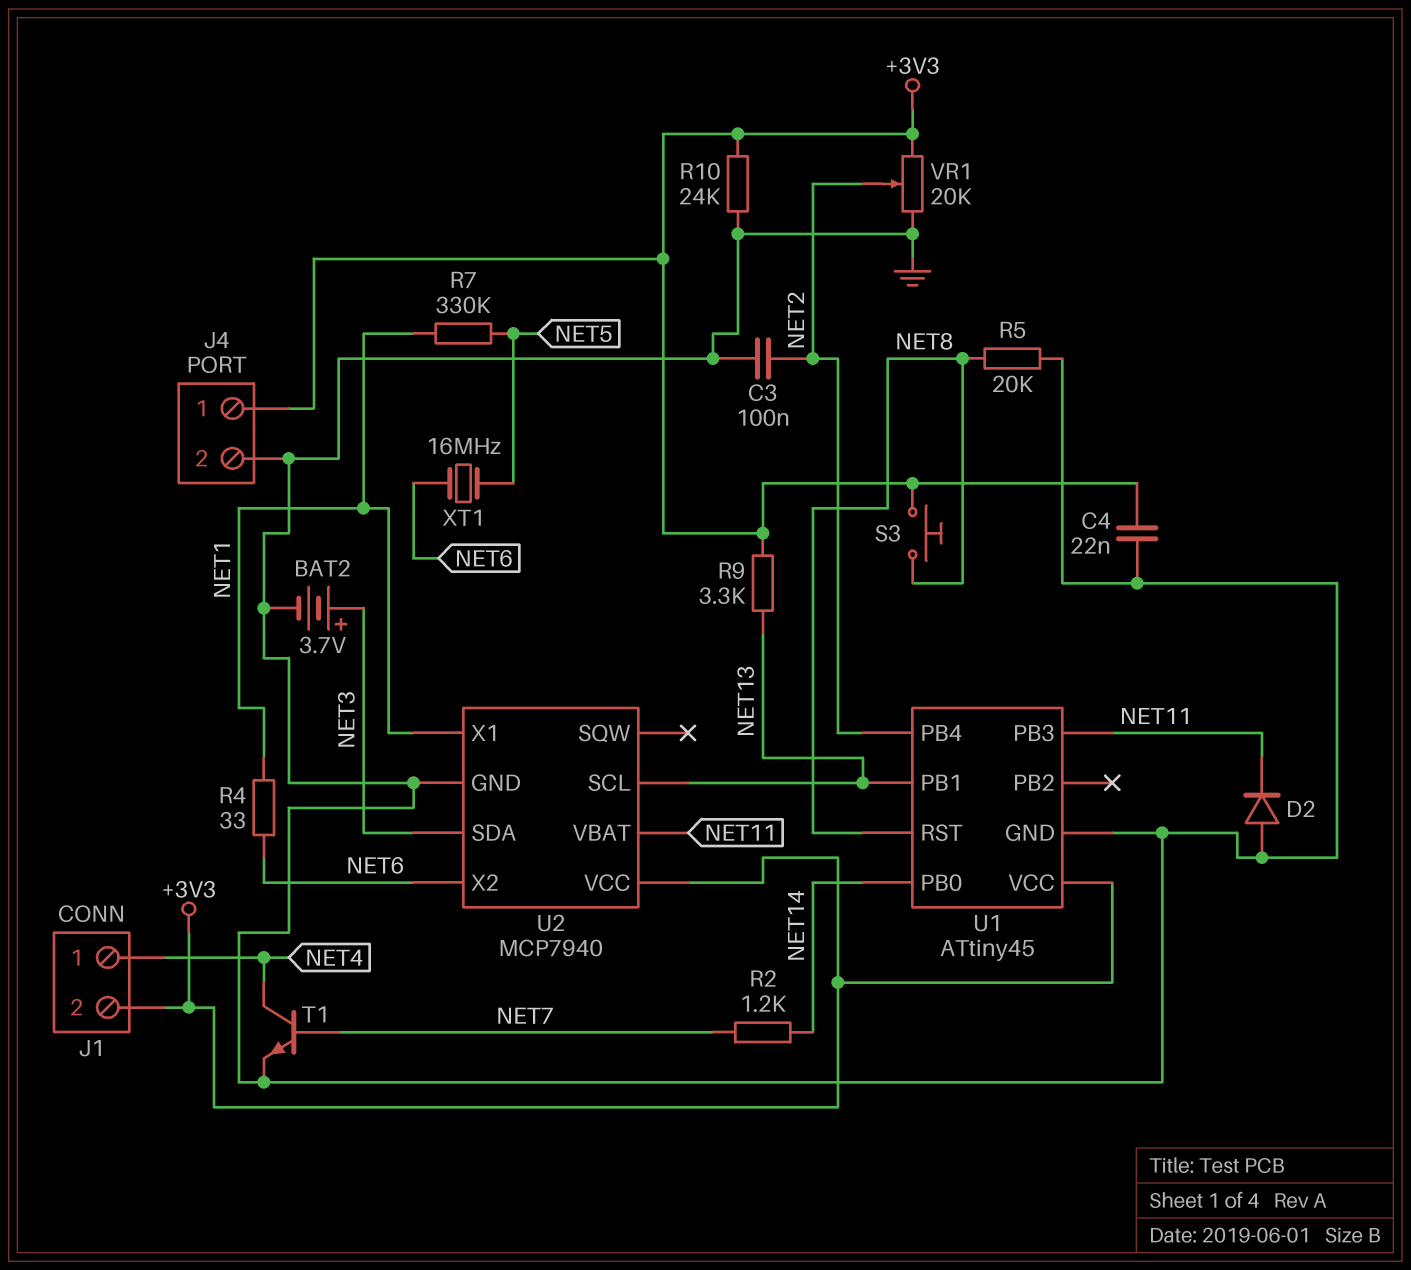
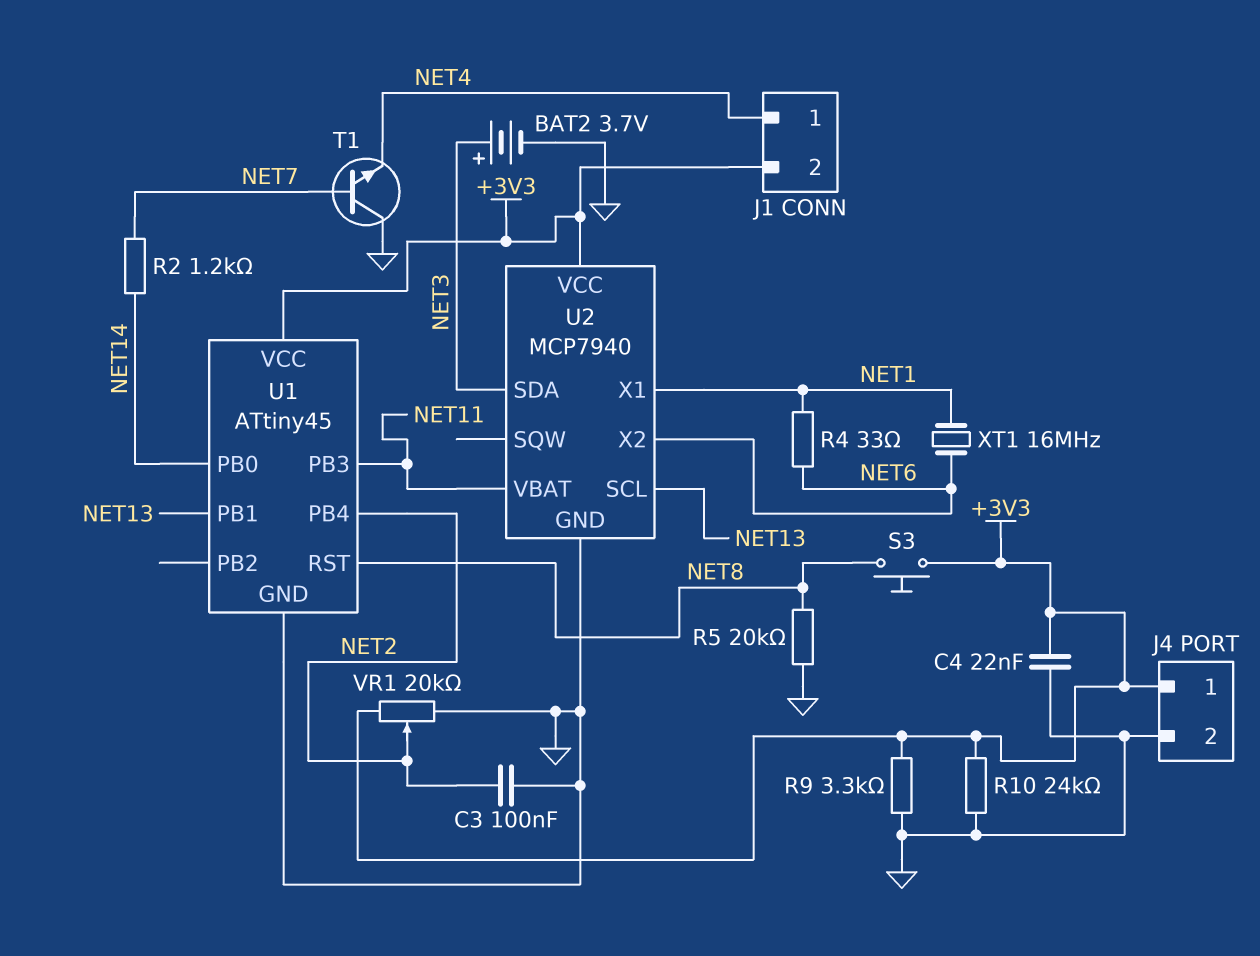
D2: diode (A GND, K NET11) -> none
R7: 330k (NET1, NET5) -> none
R9: 3.3k (+3V3, NET13) -> 3.3k (+3V3, GND)
T1: NPN (B NET7, C NET4, E GND) -> NPN (B NET7, C GND, E NET4)
XT1: 16MHz (NET5, NET6) -> 16MHz (NET1, NET6)

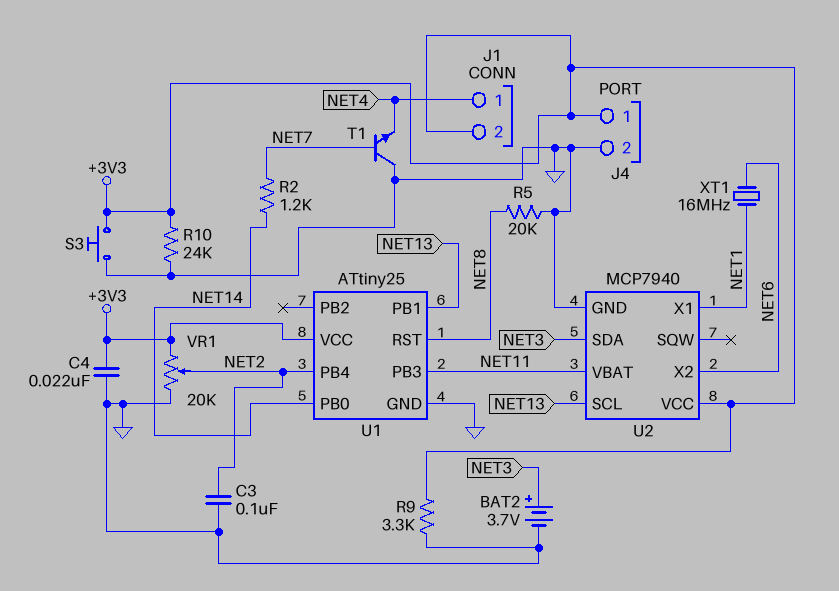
R4: 33 (NET1, NET6) -> none
S3: button (+3V3, NET8) -> button (+3V3, GND)
U1: ATtiny45 -> ATtiny25

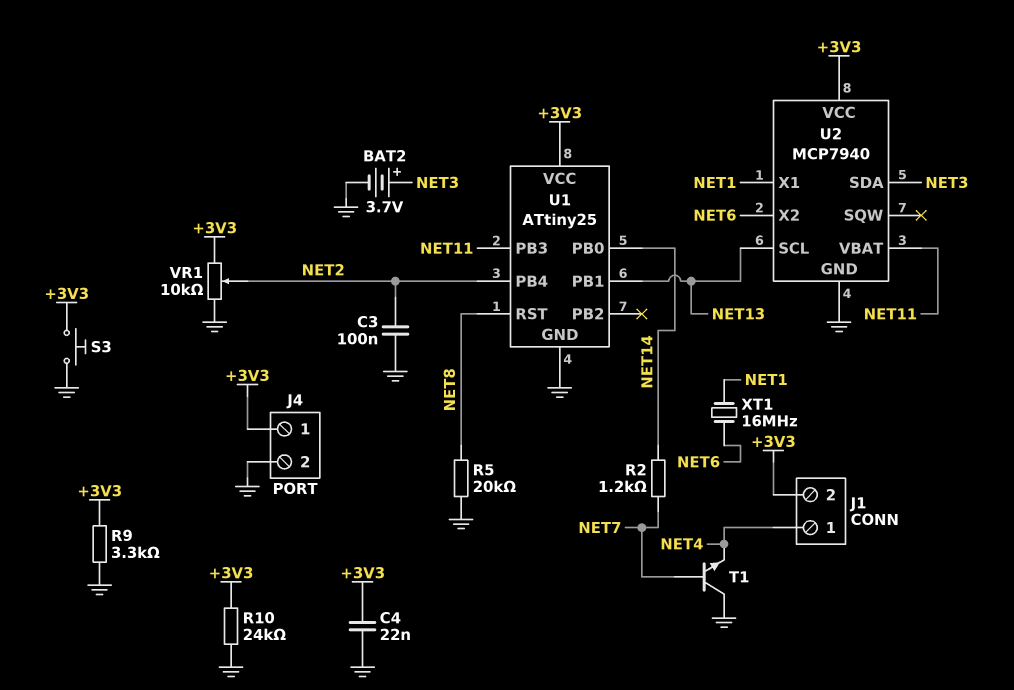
VR1: 20k (+3V3, GND, wiper NET2) -> 10k (+3V3, GND, wiper NET2)

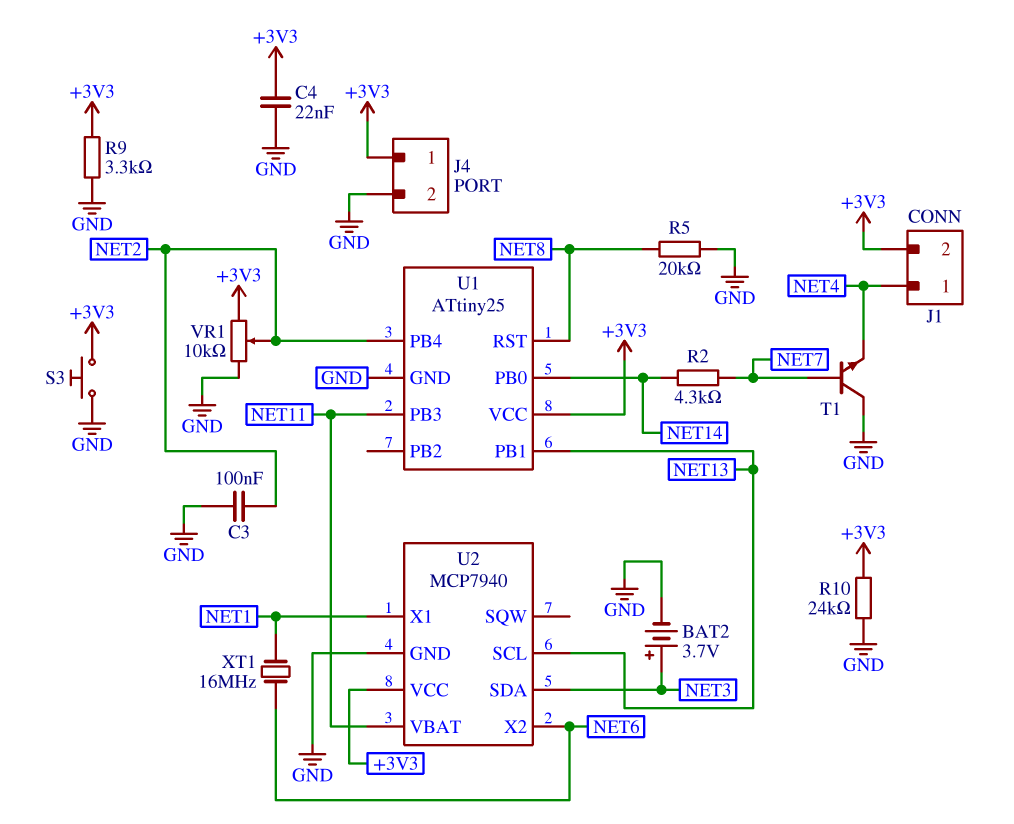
R2: 1.2k (NET7, NET14) -> 4.3k (NET7, NET14)

